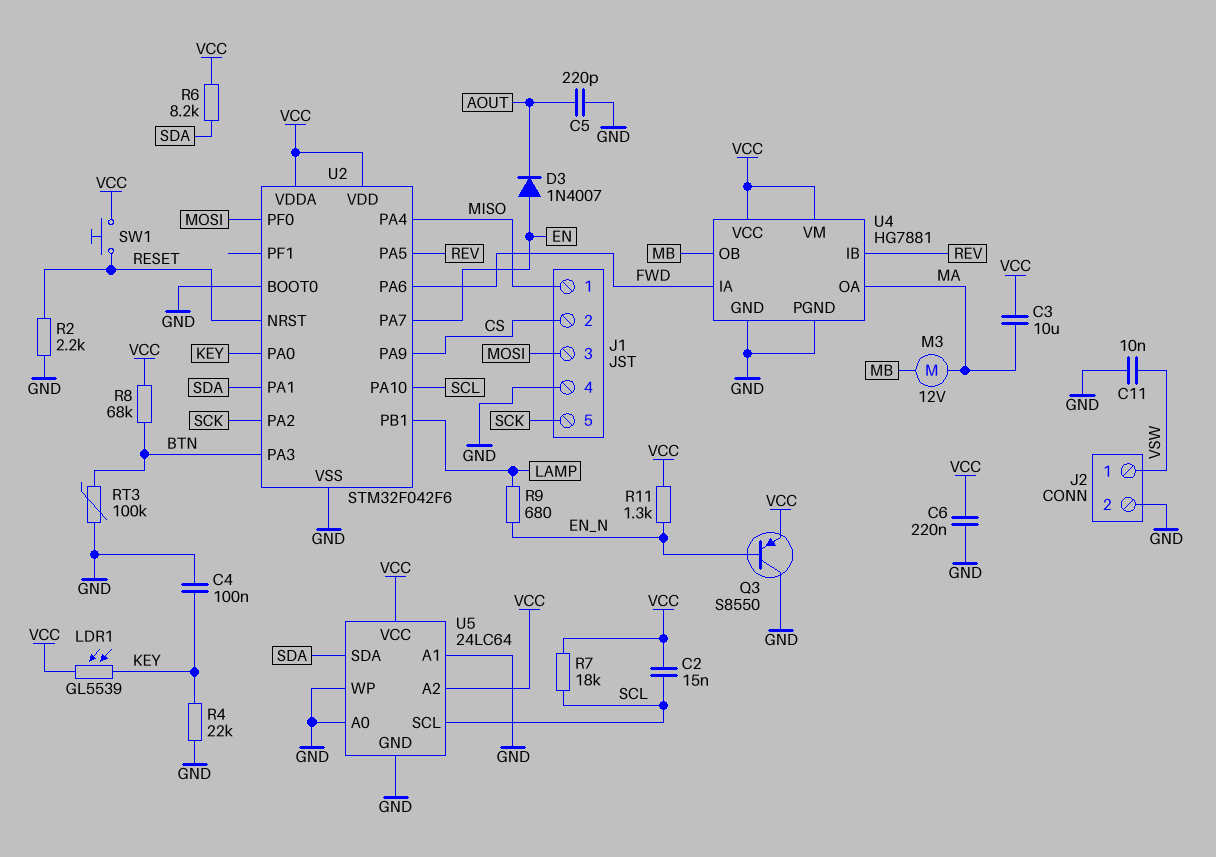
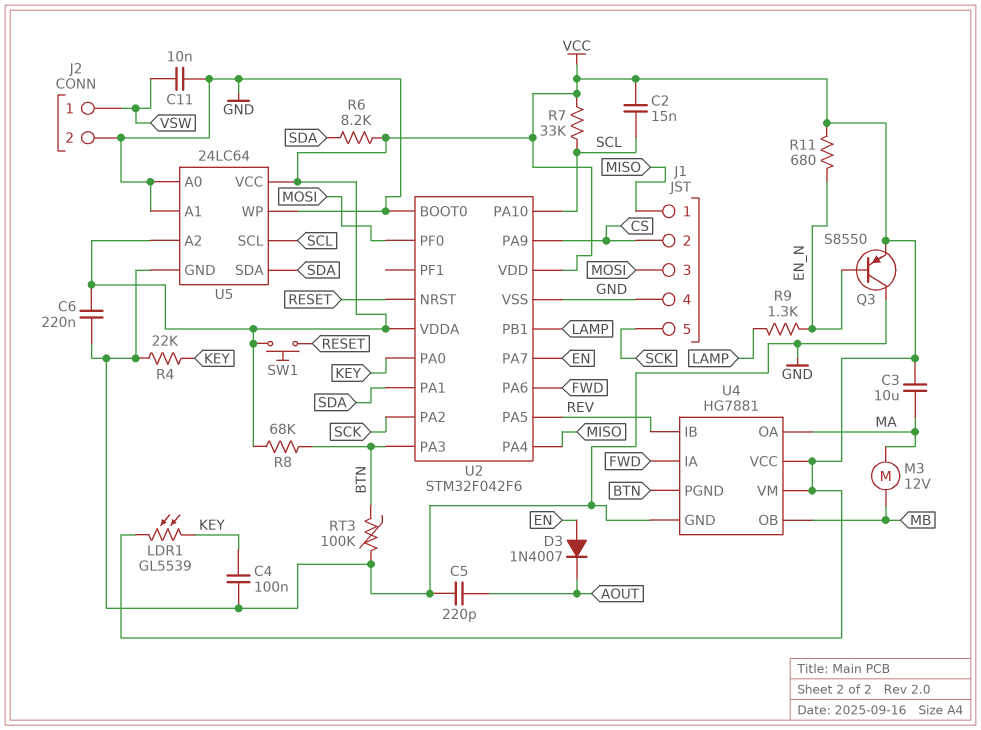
R2: 2.2k (GND, RESET) -> none
R7: 18k (SCL, VCC) -> 33k (SCL, VCC)
R9: 680 (EN_N, LAMP) -> 1.3k (EN_N, LAMP)
R11: 1.3k (EN_N, VCC) -> 680 (EN_N, VCC)
U4 pin PGND: GND -> BTN

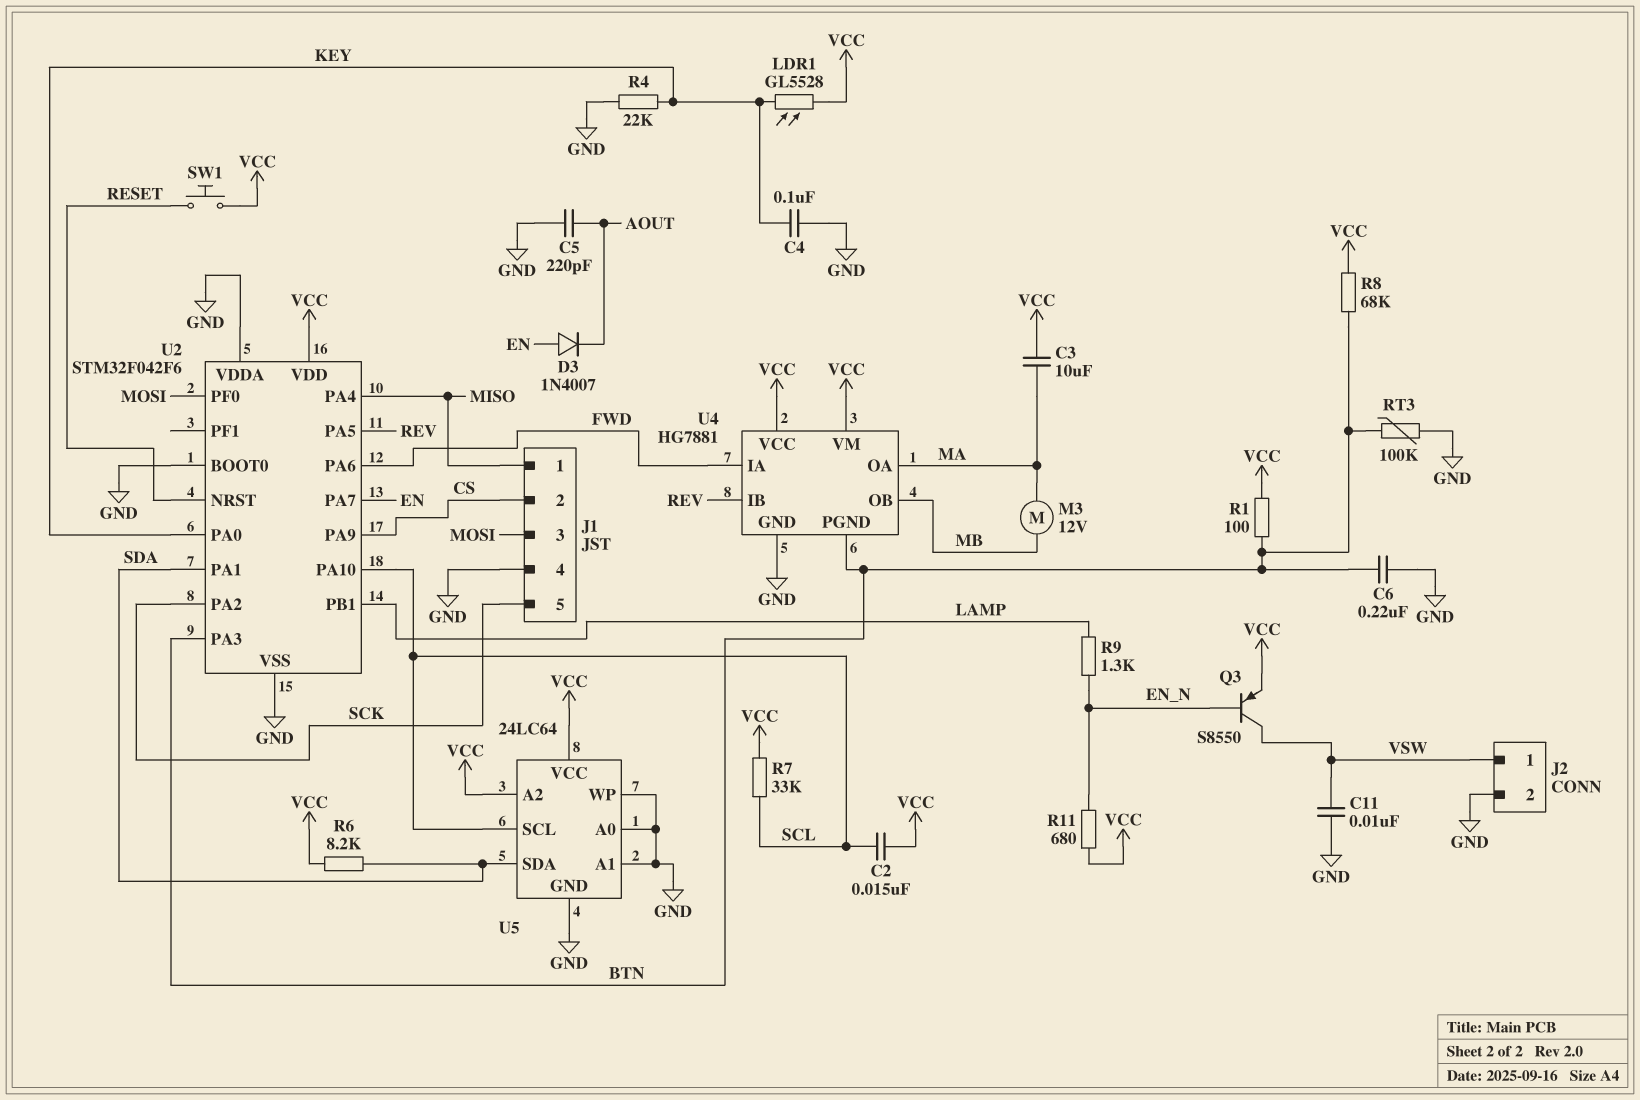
C6: 220nF (GND, VCC) -> 220nF (BTN, GND)
LDR1: GL5539 (KEY, VCC) -> GL5528 (KEY, VCC)
Q3: PNP S8550 (B EN_N, C GND, E VCC) -> PNP S8550 (B EN_N, C VSW, E VCC)
R1: none -> 100 (BTN, VCC)
U2 pin VDDA: VCC -> GND

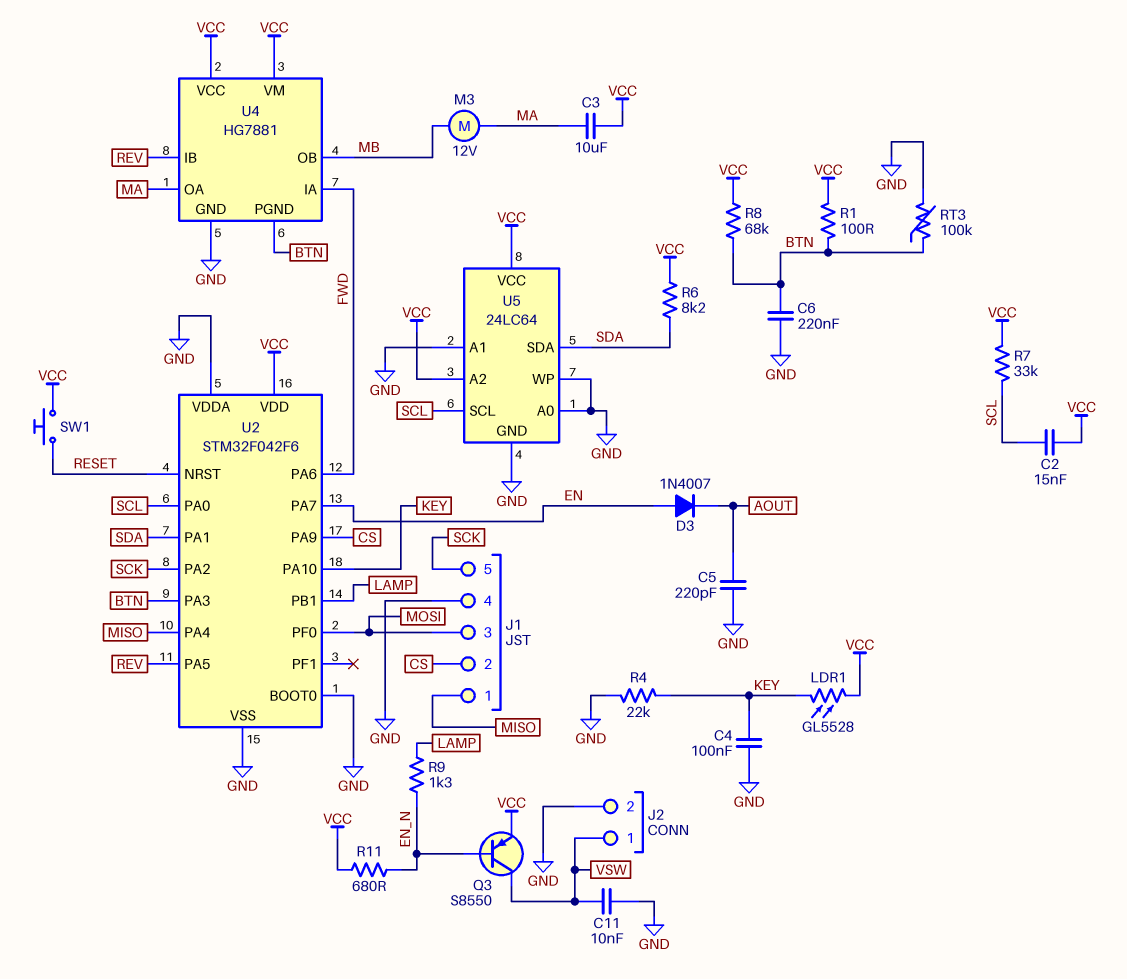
U2 pin PA0: KEY -> SCL
U2 pin PA10: SCL -> KEY

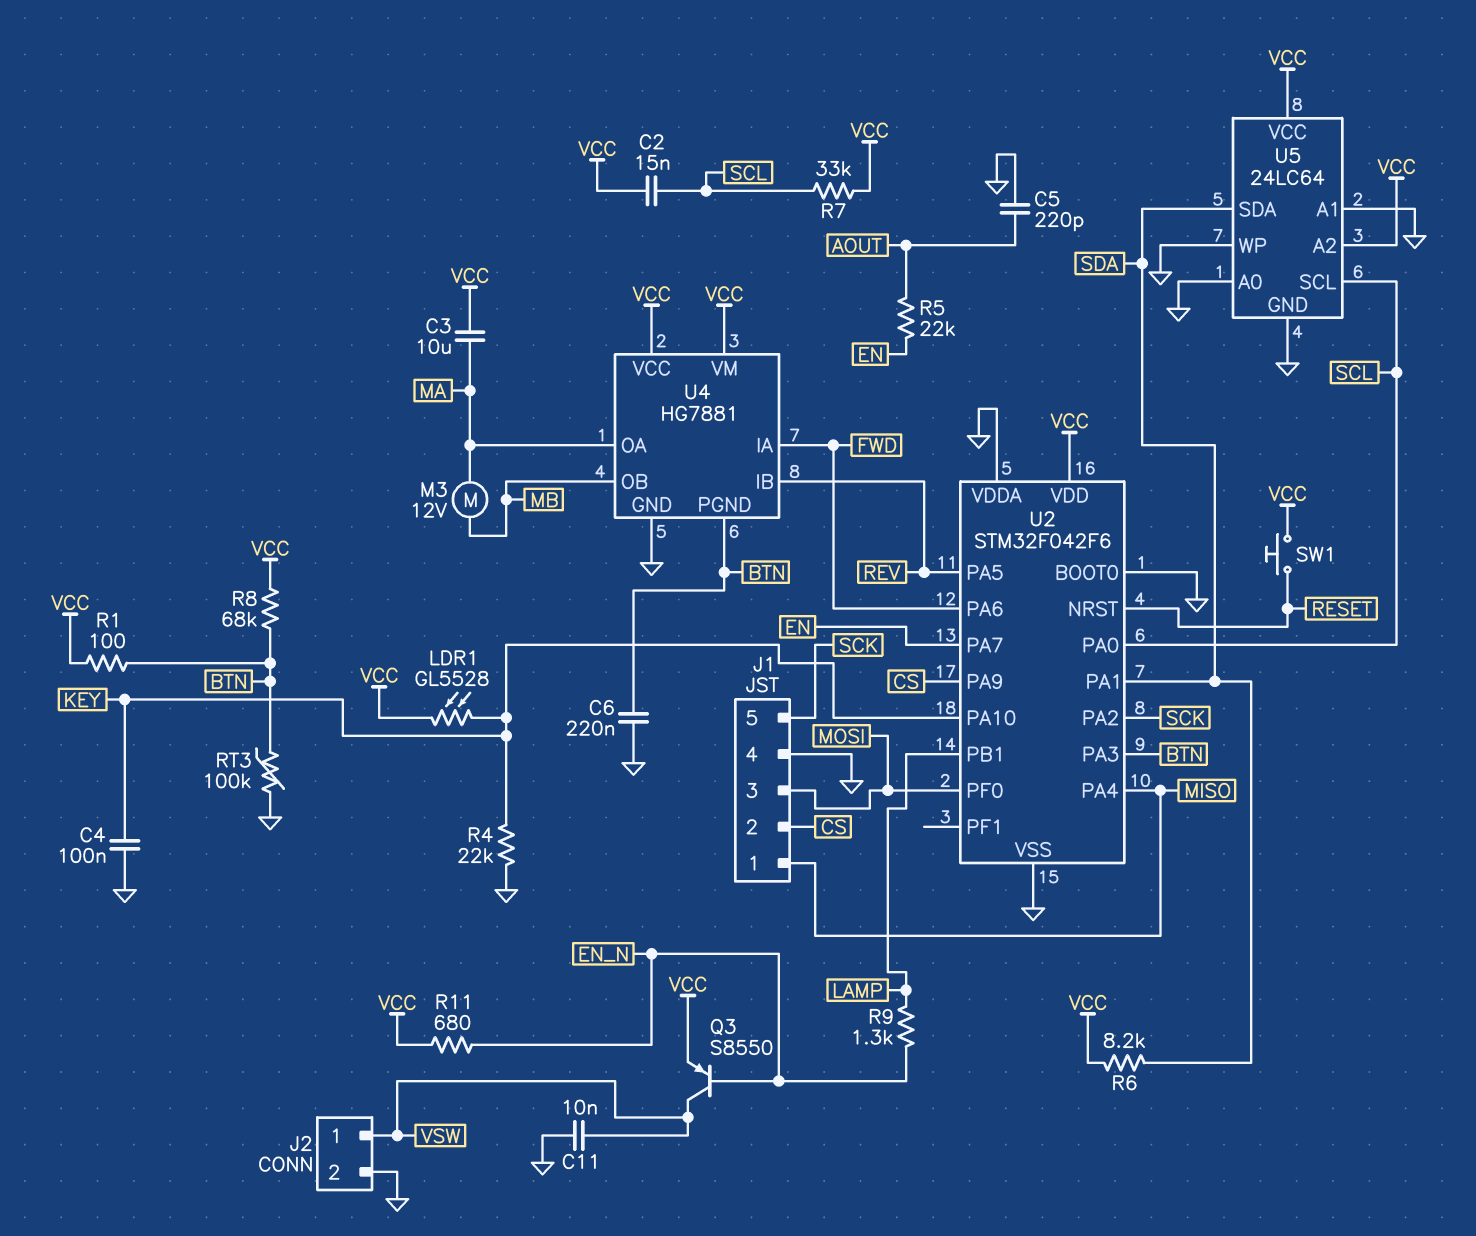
D3: diode 1N4007 (A EN, K AOUT) -> none
R5: none -> 22k (AOUT, EN)

